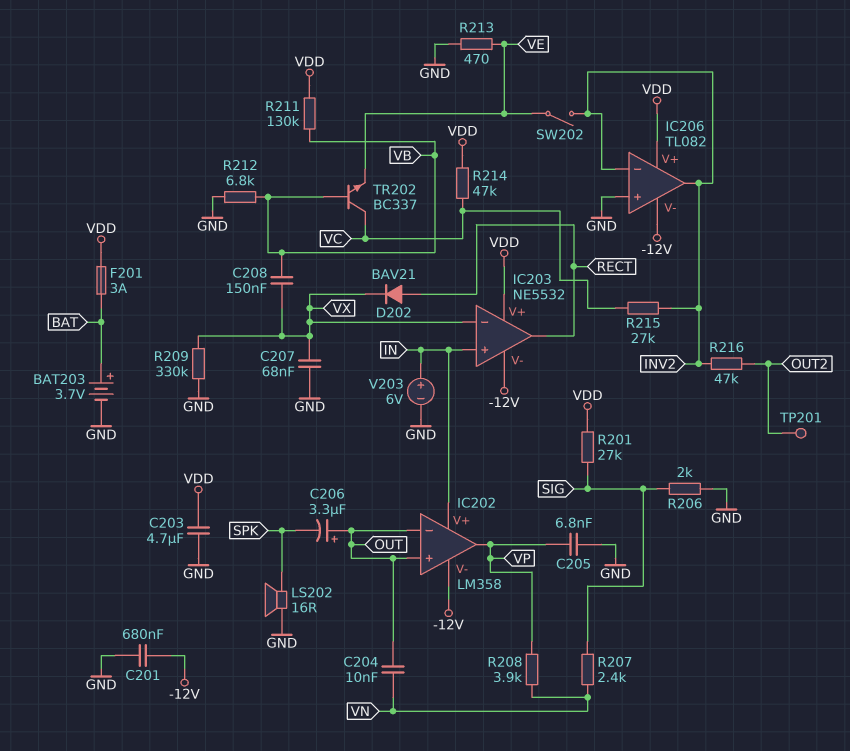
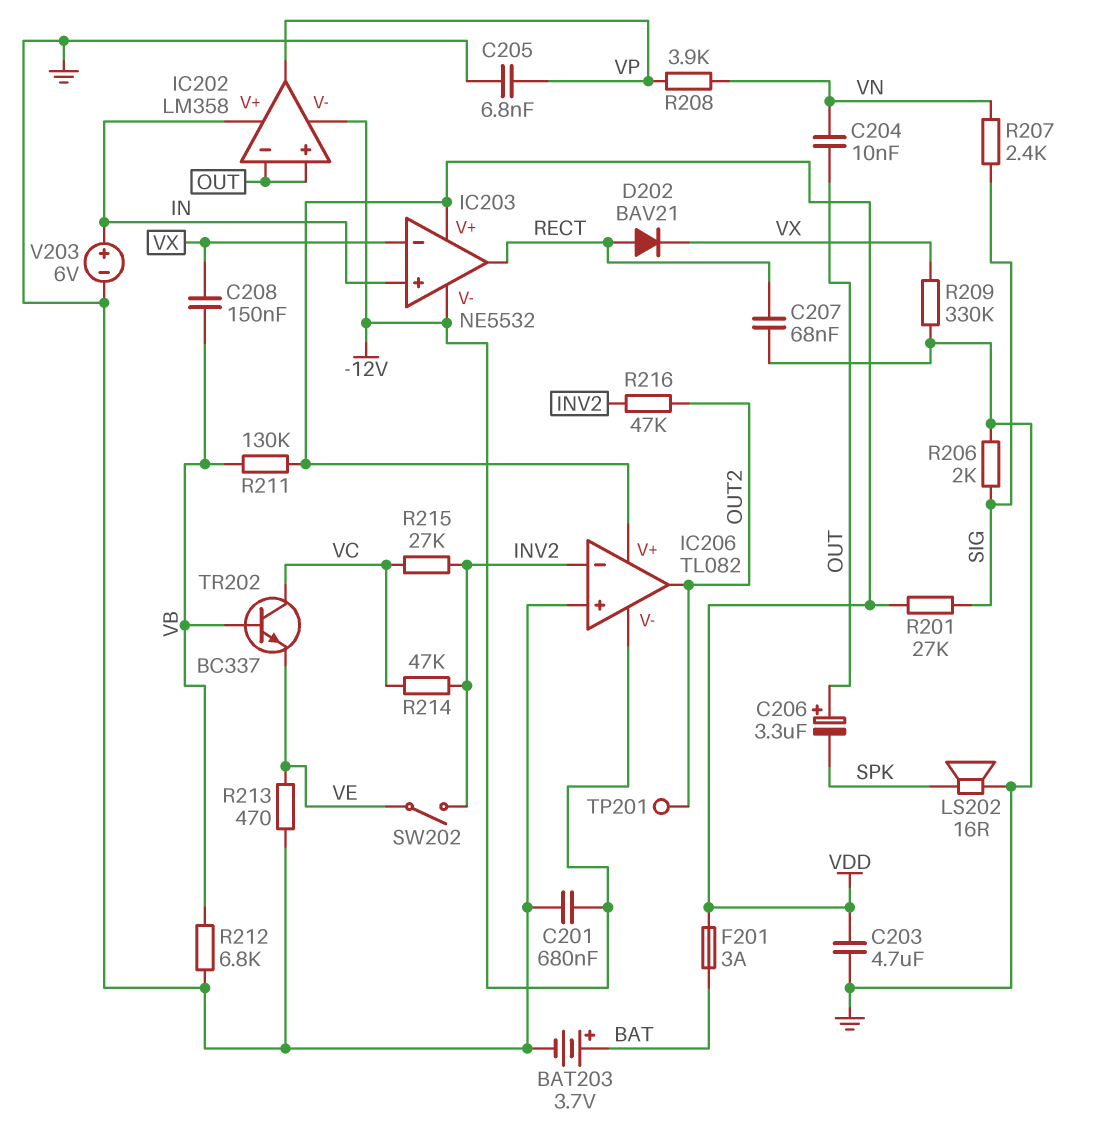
C207: 68nF (GND, VX) -> 68nF (GND, RECT)
IC206 pin out: INV2 -> OUT2
R214: 47k (VC, VDD) -> 47k (INV2, VC)

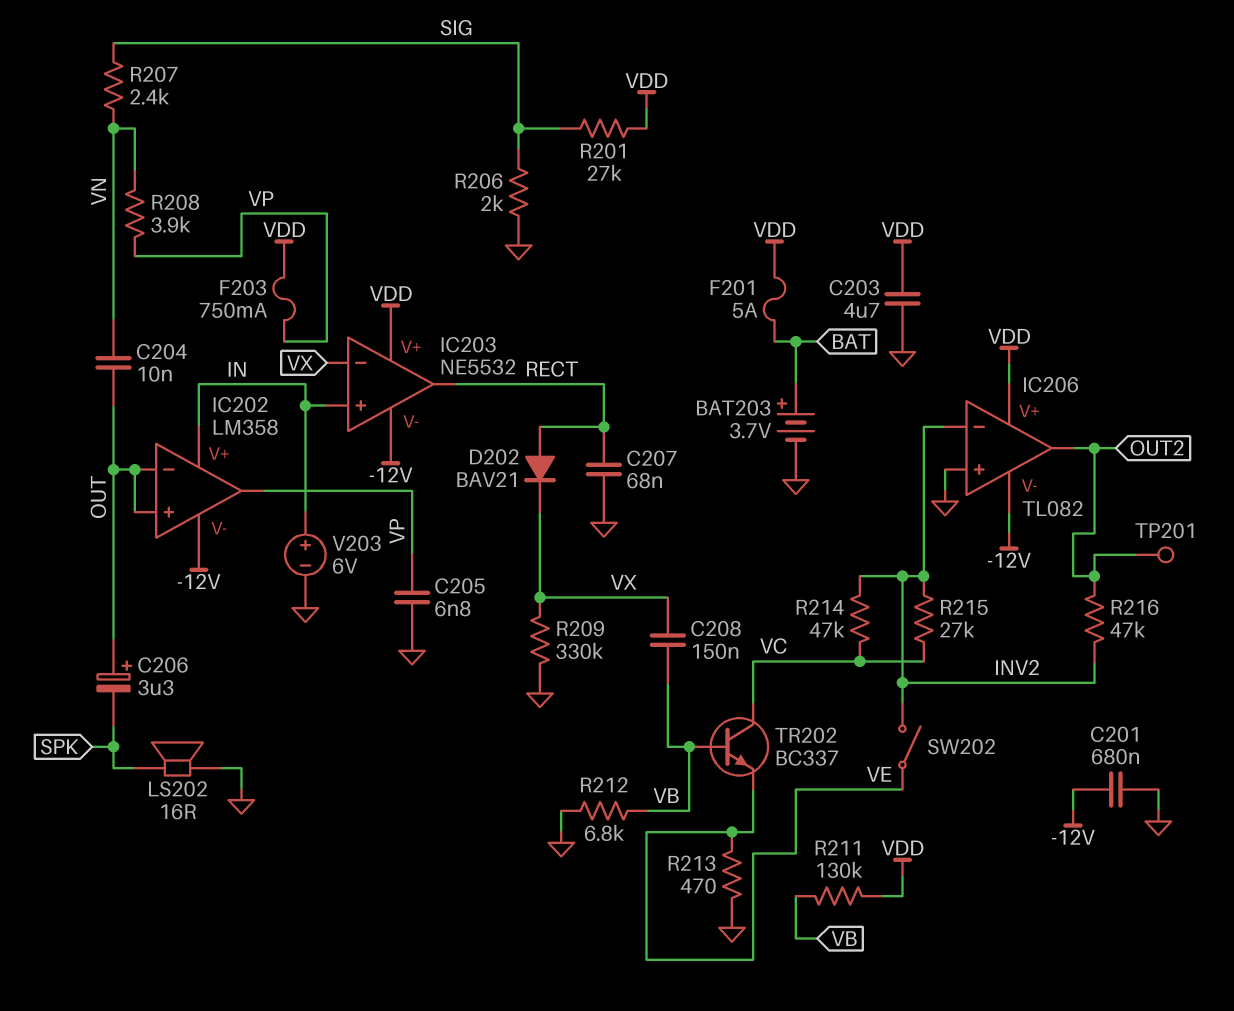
F201: 3A (BAT, VDD) -> 5A (BAT, VDD)
F203: none -> 750mA (VDD, VP)

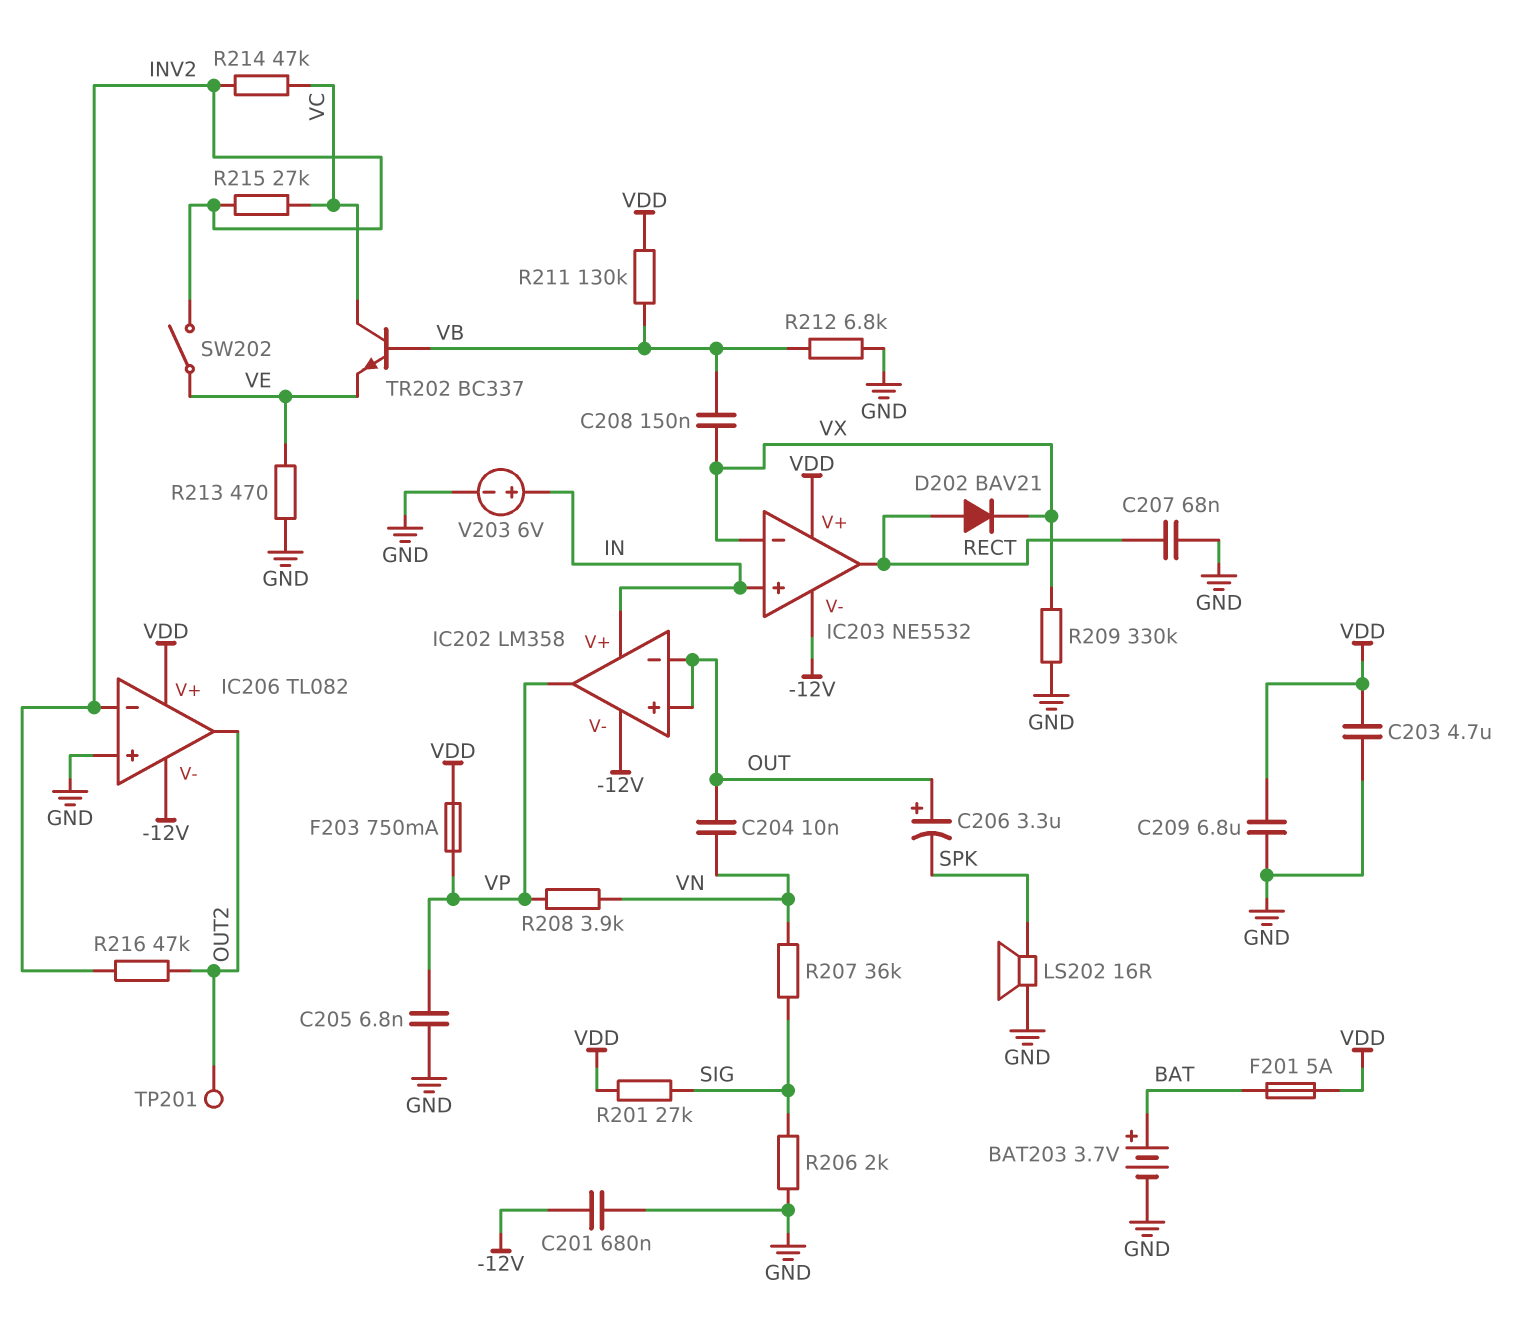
C209: none -> 6.8uF (GND, VDD)
R207: 2.4k (SIG, VN) -> 36k (SIG, VN)

